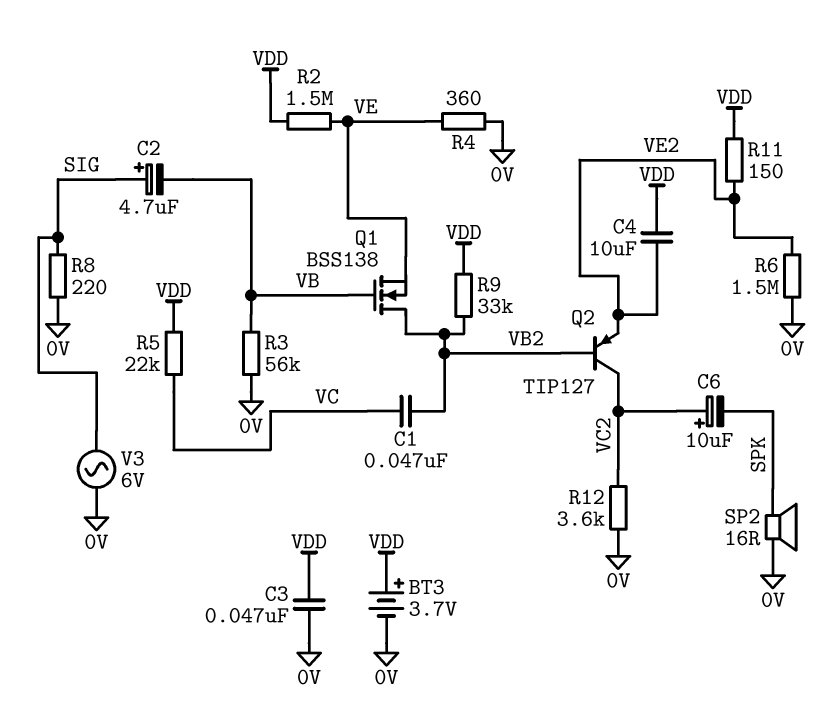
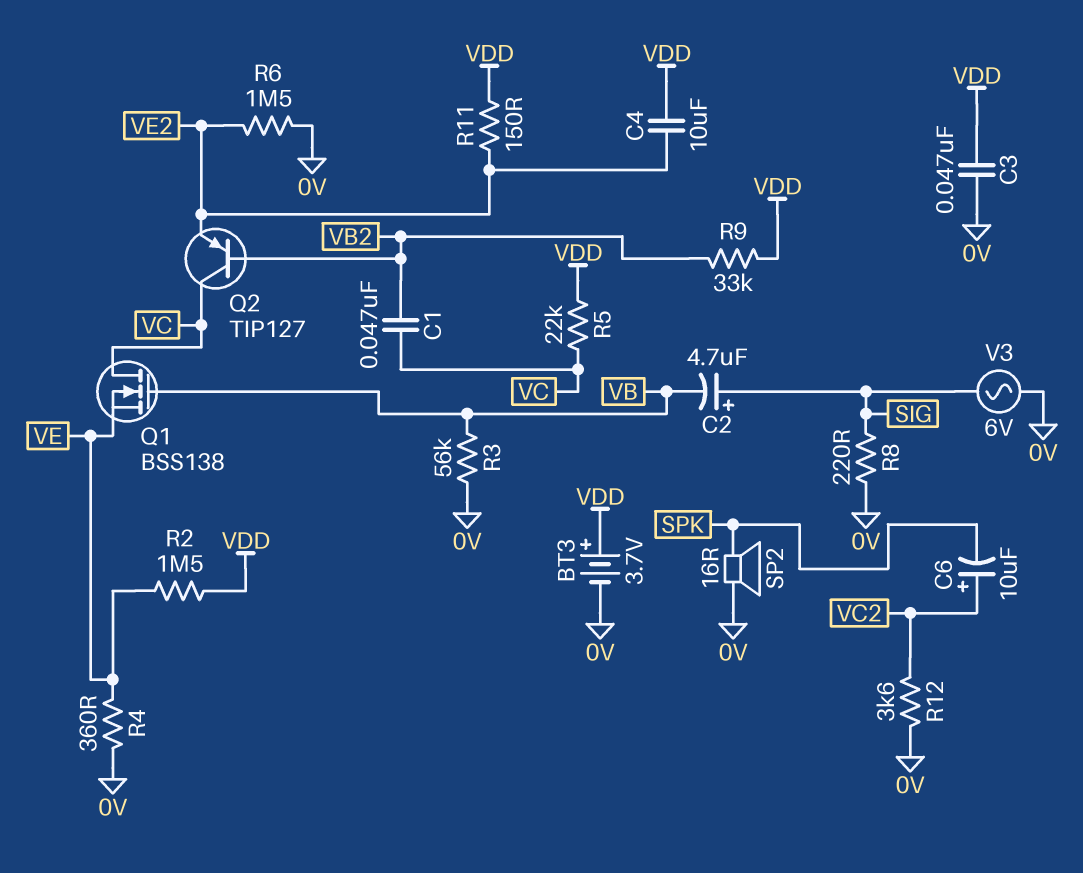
Q1: NMOS BSS138 (G VB, D VB2, S VE) -> NMOS BSS138 (G VB, D VC, S VE)
Q2: PNP TIP127 (B VB2, C VC2, E VE2) -> PNP TIP127 (B VB2, C VC, E VE2)

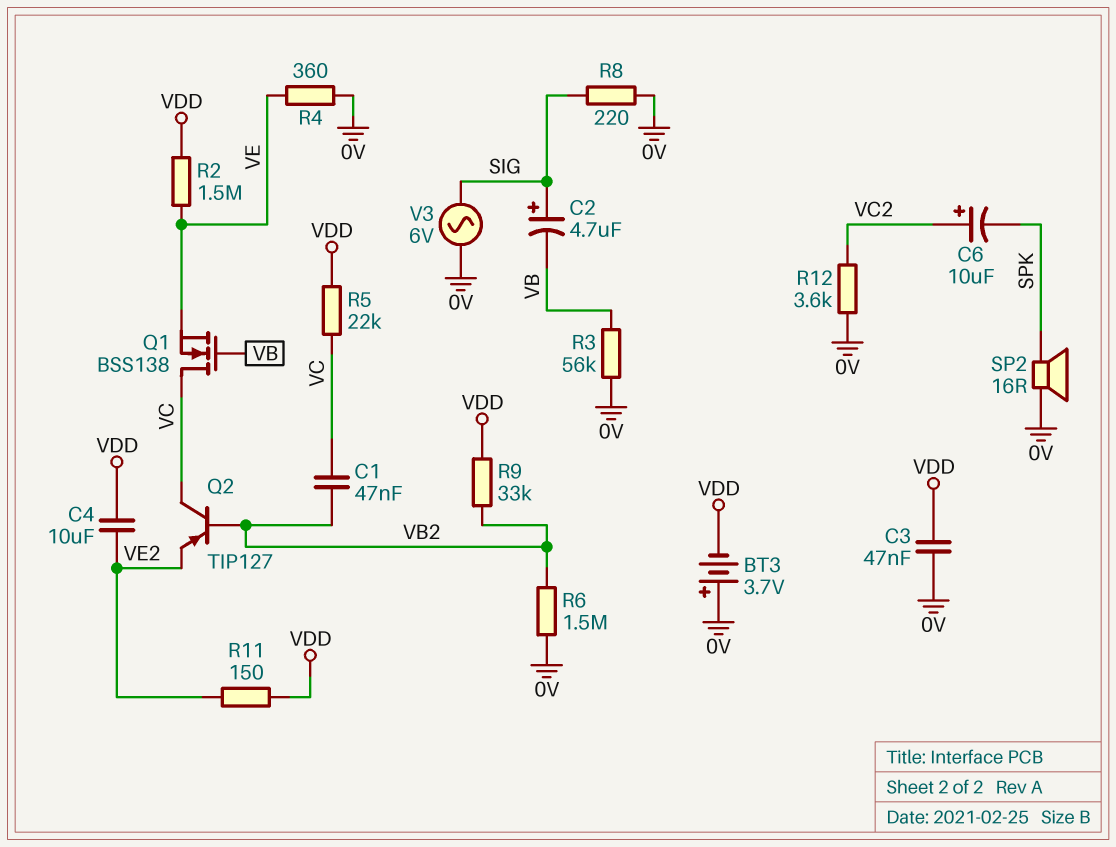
BT3: 3.7V (plus VDD, minus 0V) -> 3.7V (plus 0V, minus VDD)
R6: 1.5M (0V, VE2) -> 1.5M (0V, VB2)

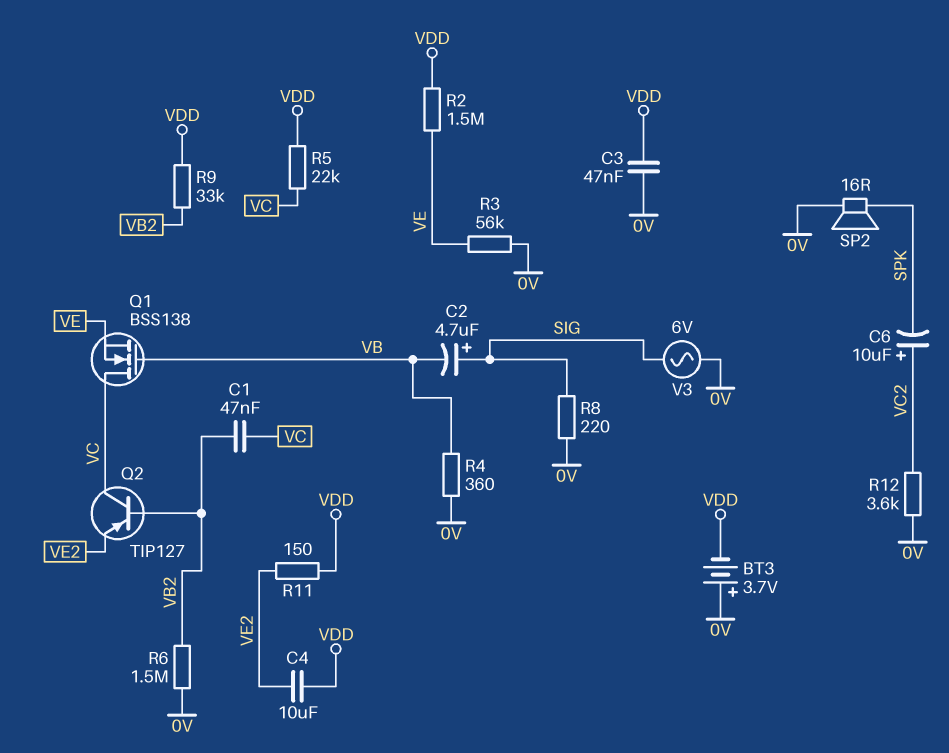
R3: 56k (0V, VB) -> 56k (0V, VE)
R4: 360 (0V, VE) -> 360 (0V, VB)

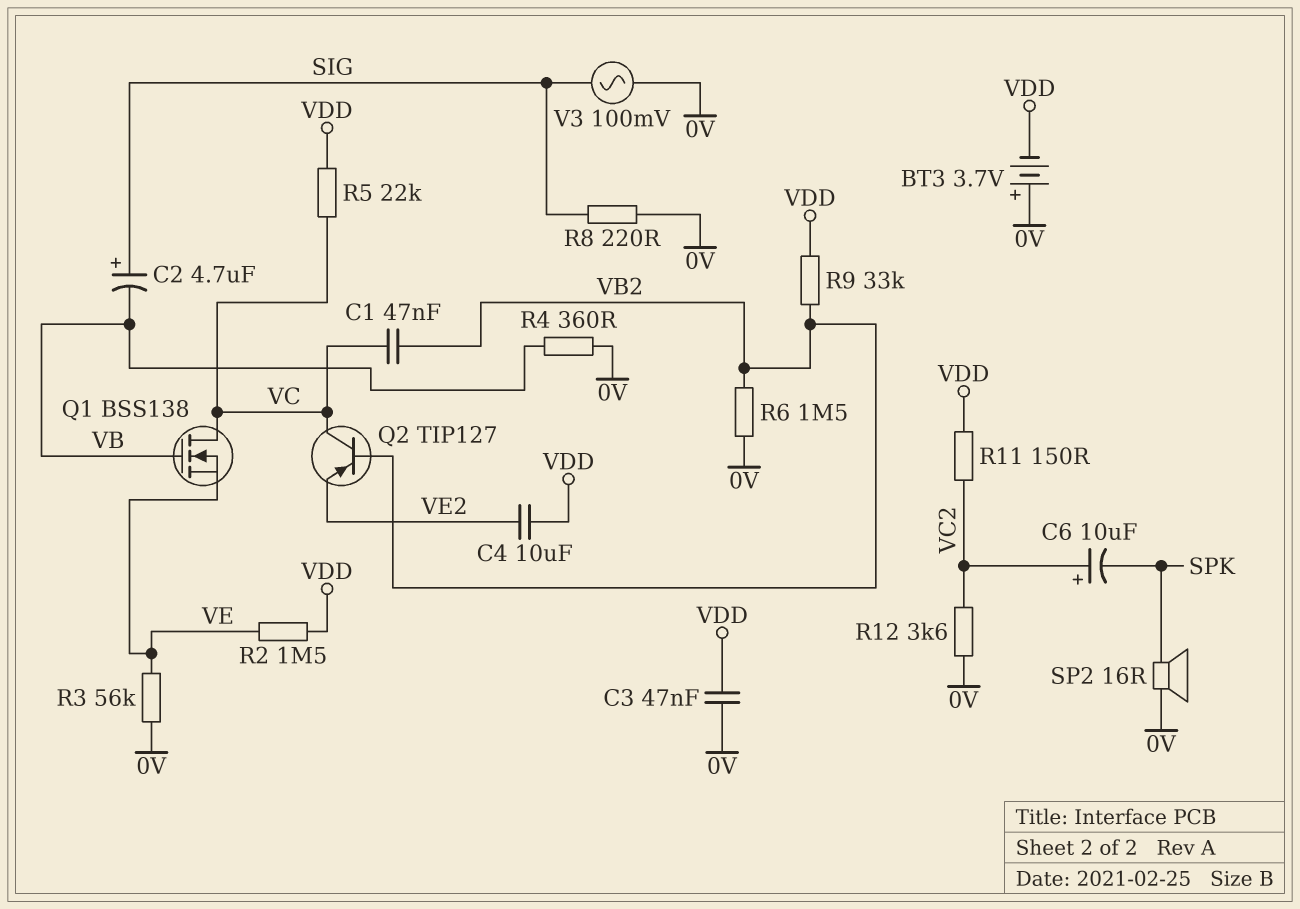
R11: 150 (VDD, VE2) -> 150 (VC2, VDD)
V3: AC 6V (0V, SIG) -> AC 100mV (0V, SIG)

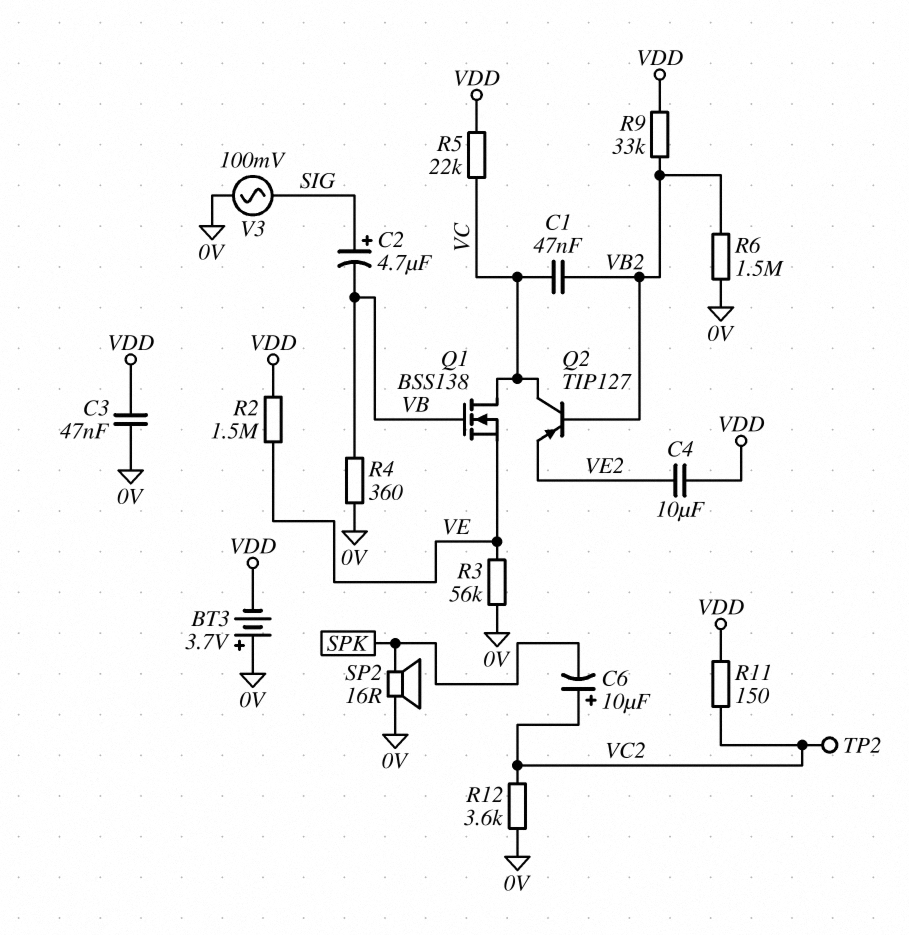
R8: 220 (0V, SIG) -> none
TP2: none -> test point (VC2)

